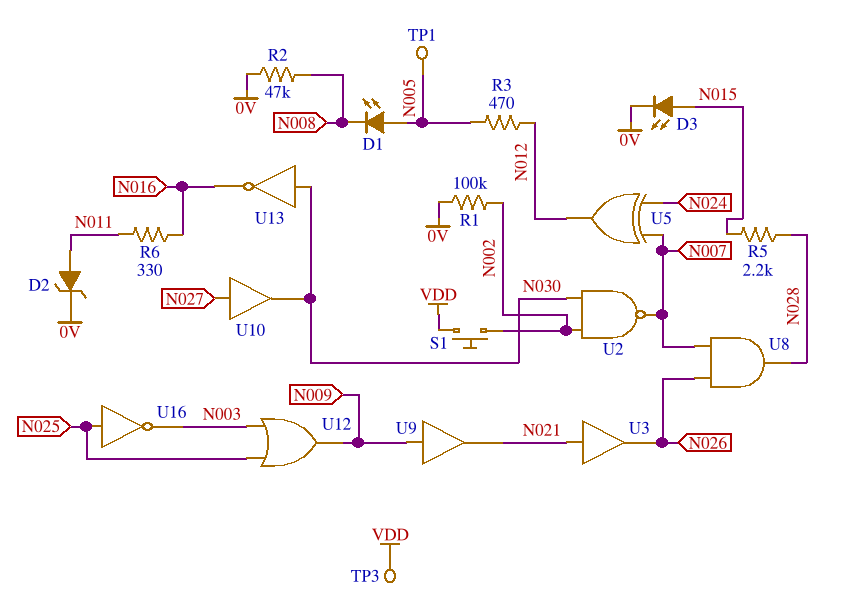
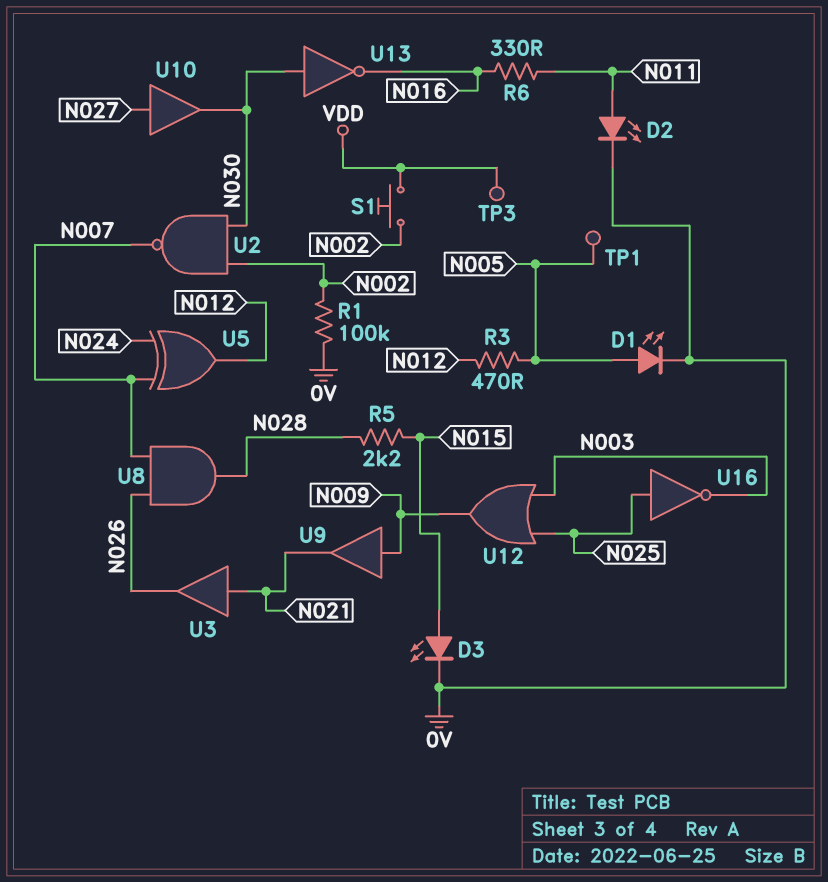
D1: LED (A N005, K N008) -> LED (A N005, K 0V)
D2: zener (A N011, K 0V) -> LED (A N011, K 0V)
R2: 47k (0V, N008) -> none

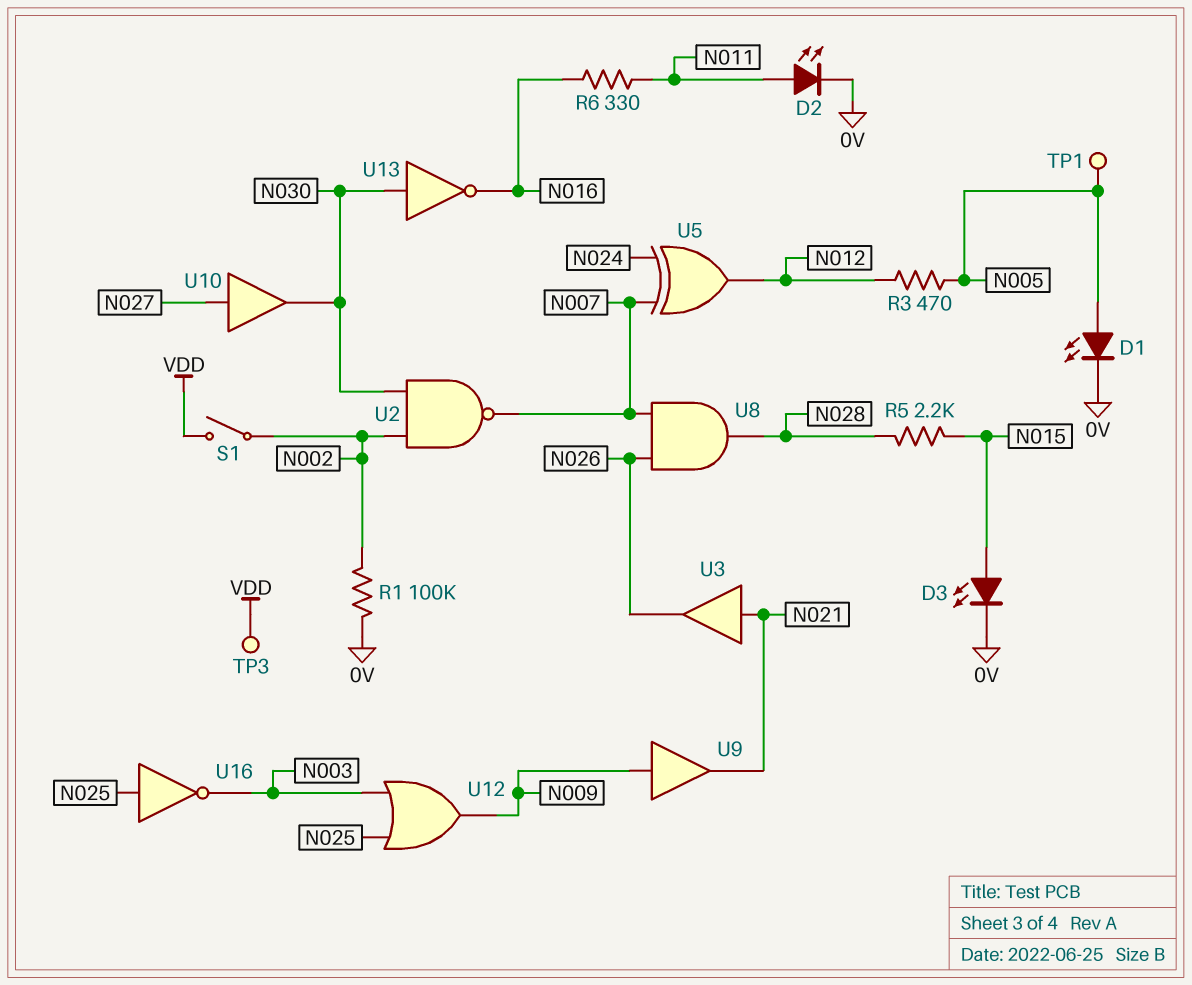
S1: button (N002, VDD) -> switch (N002, VDD)

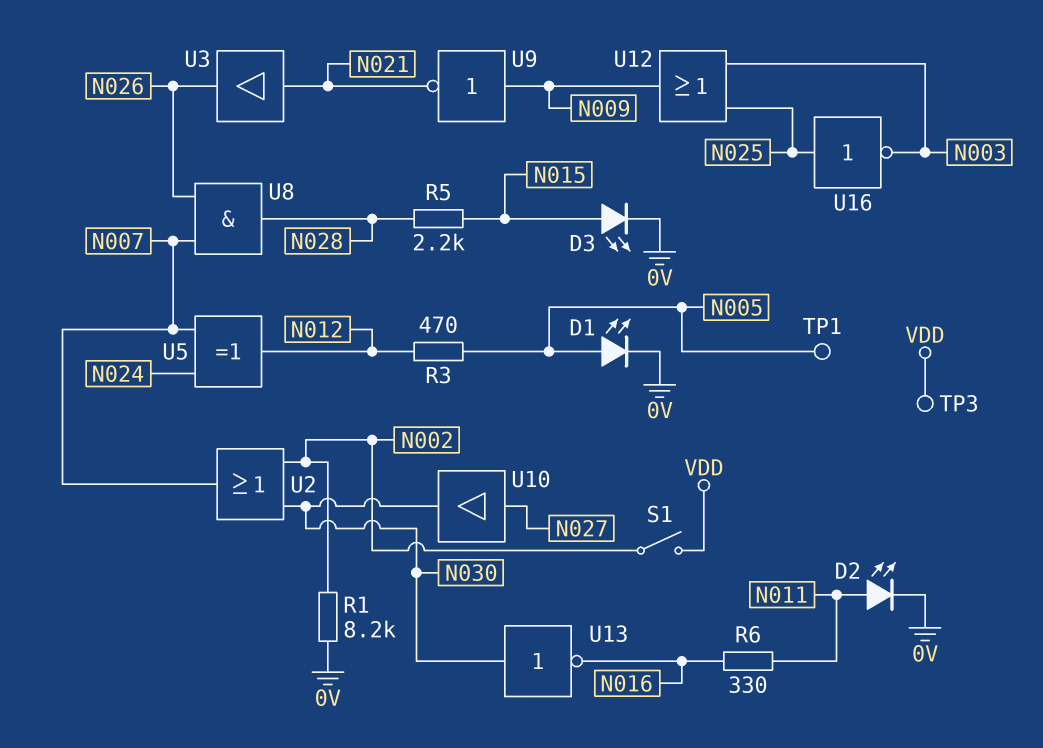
R1: 100k (0V, N002) -> 8.2k (0V, N002)
U2: NAND (in N002, in N030, out N007) -> OR (in N002, in N030, out N007)
U9: buffer (in N009, out N021) -> NOT (in N009, out N021)

